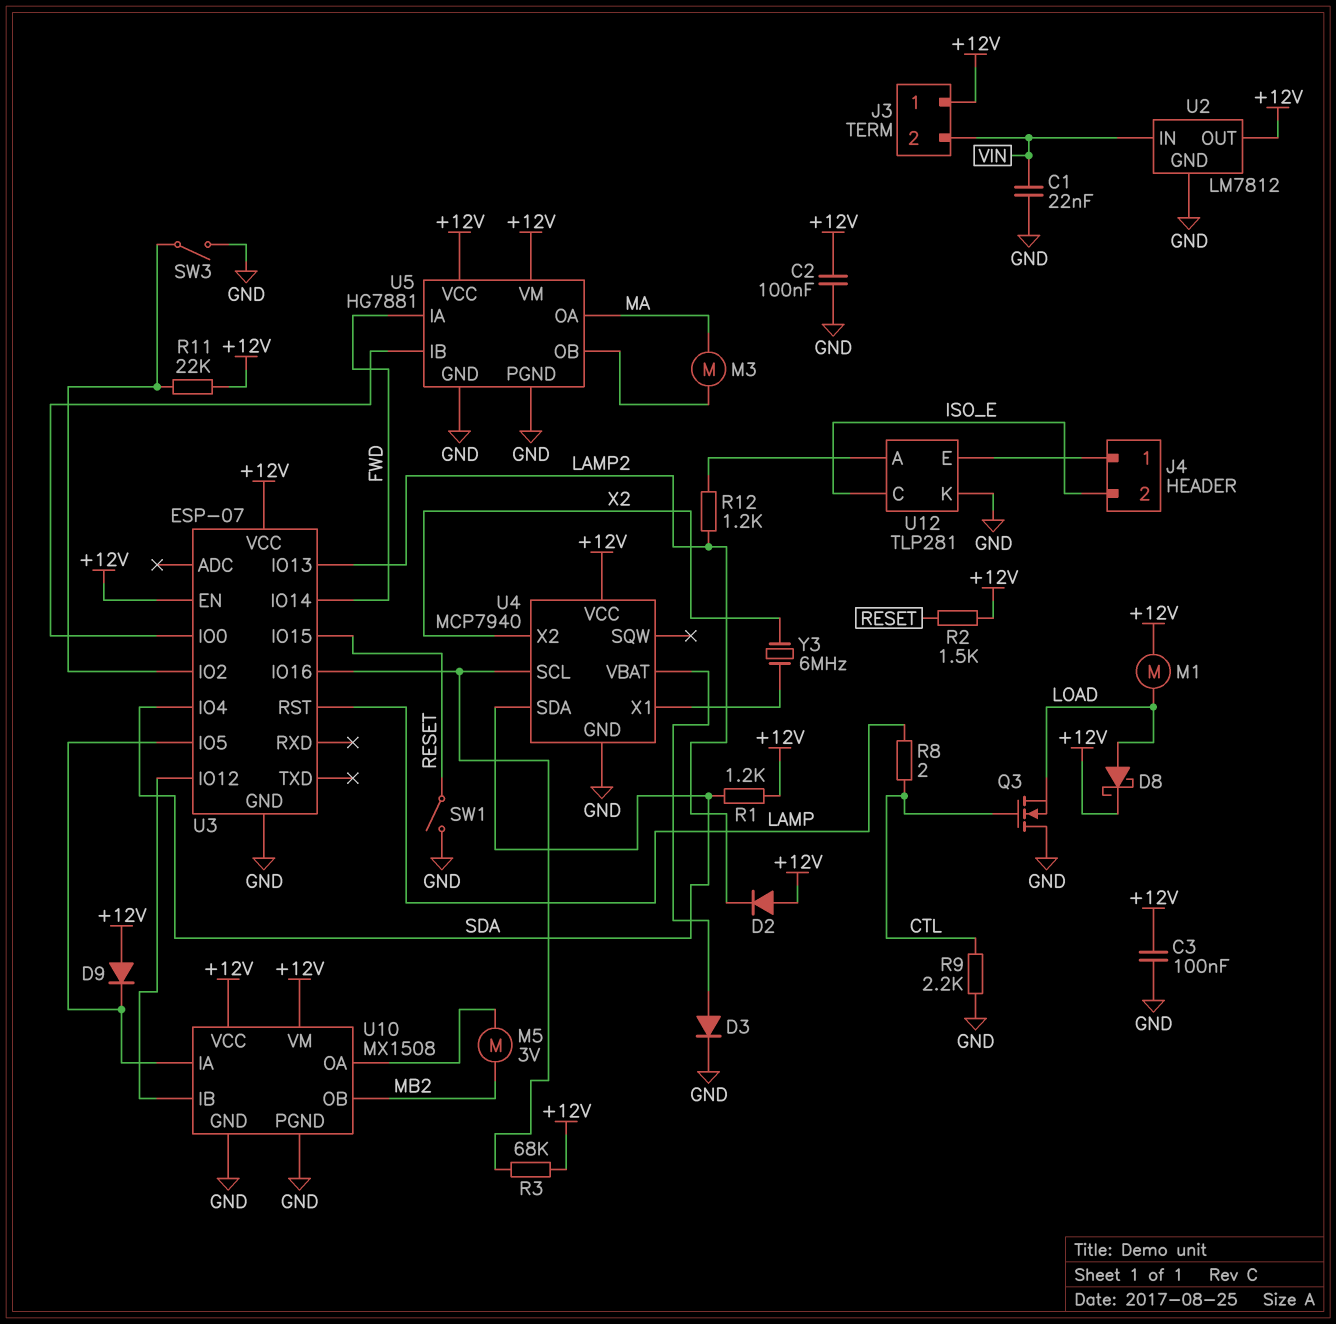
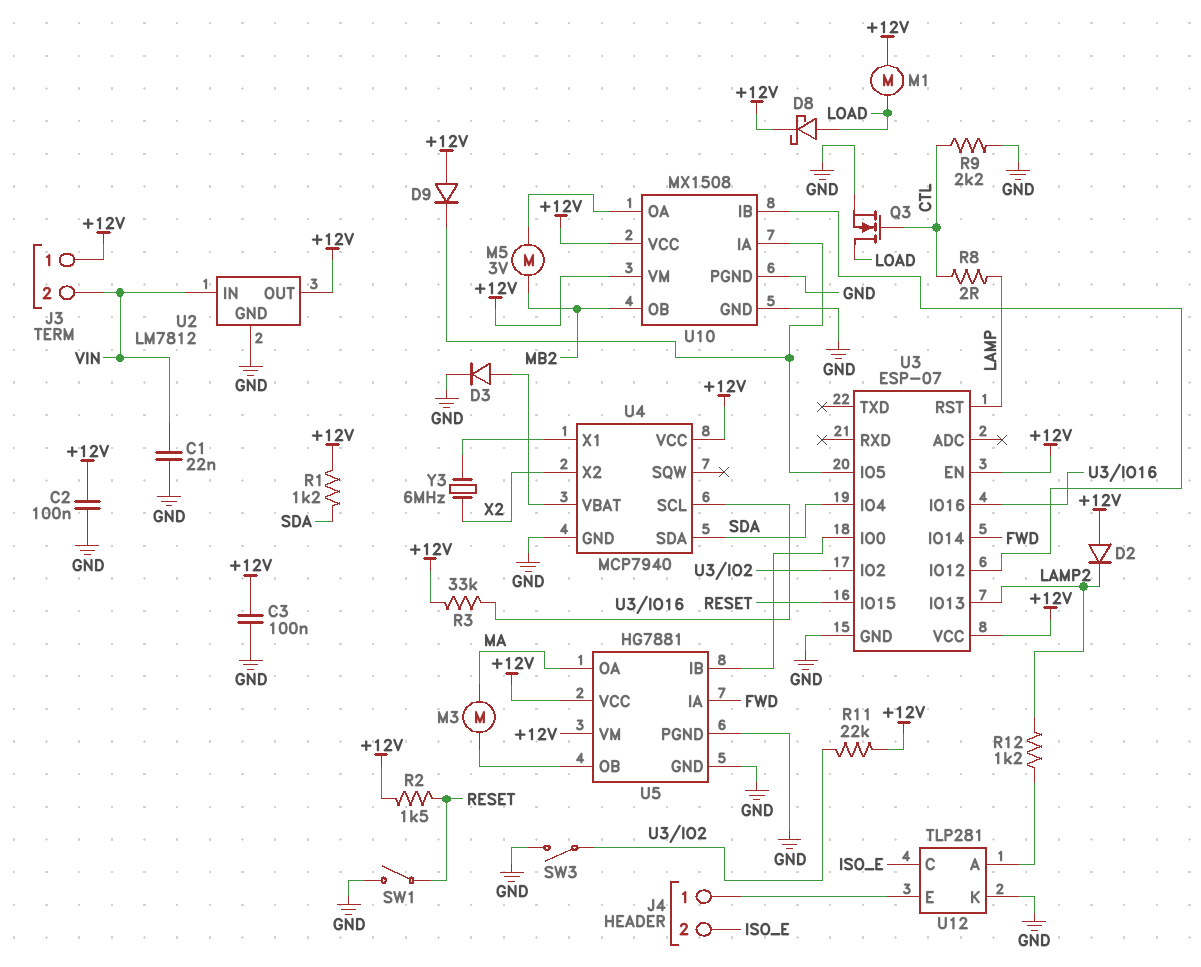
Q3: NMOS (G CTL, D GND, S LOAD) -> NMOS (G CTL, D LOAD, S GND)
R3: 68k (+12V, U3/IO16) -> 33k (+12V, U3/IO16)

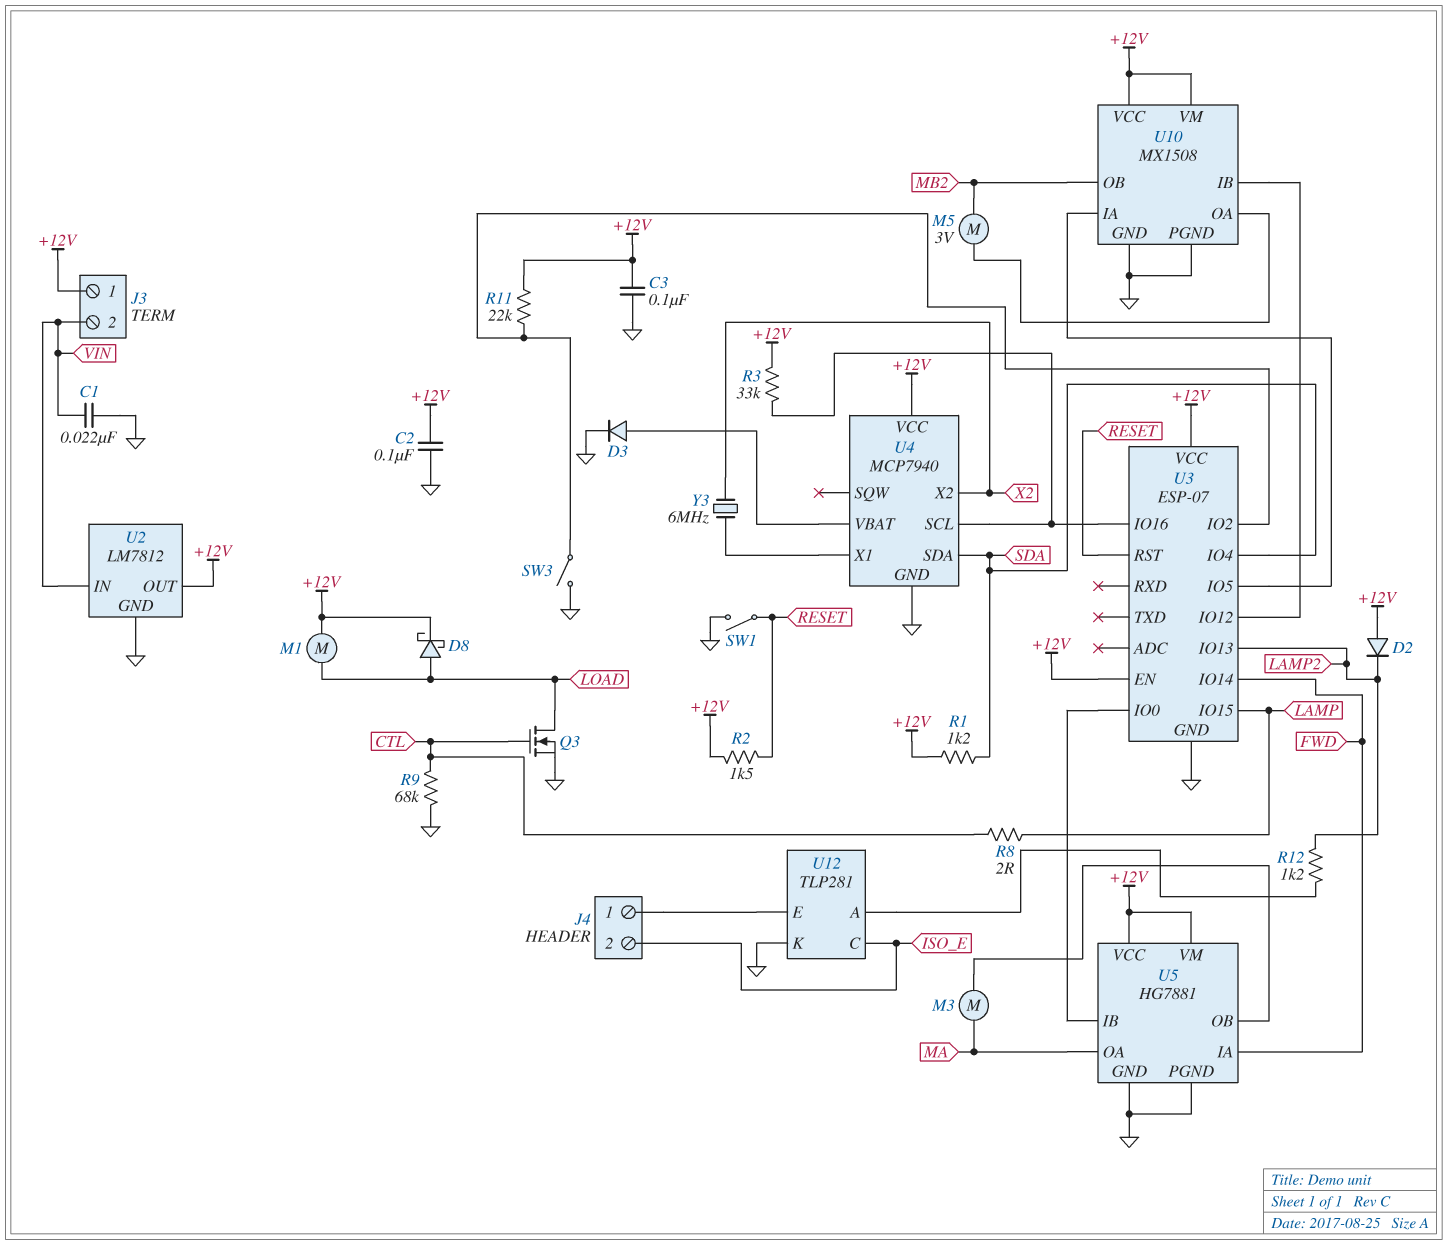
D9: diode (A +12V, K U3/IO5) -> none
R9: 2.2k (CTL, GND) -> 68k (CTL, GND)
U3 pin IO15: RESET -> LAMP
U3 pin RST: LAMP -> RESET

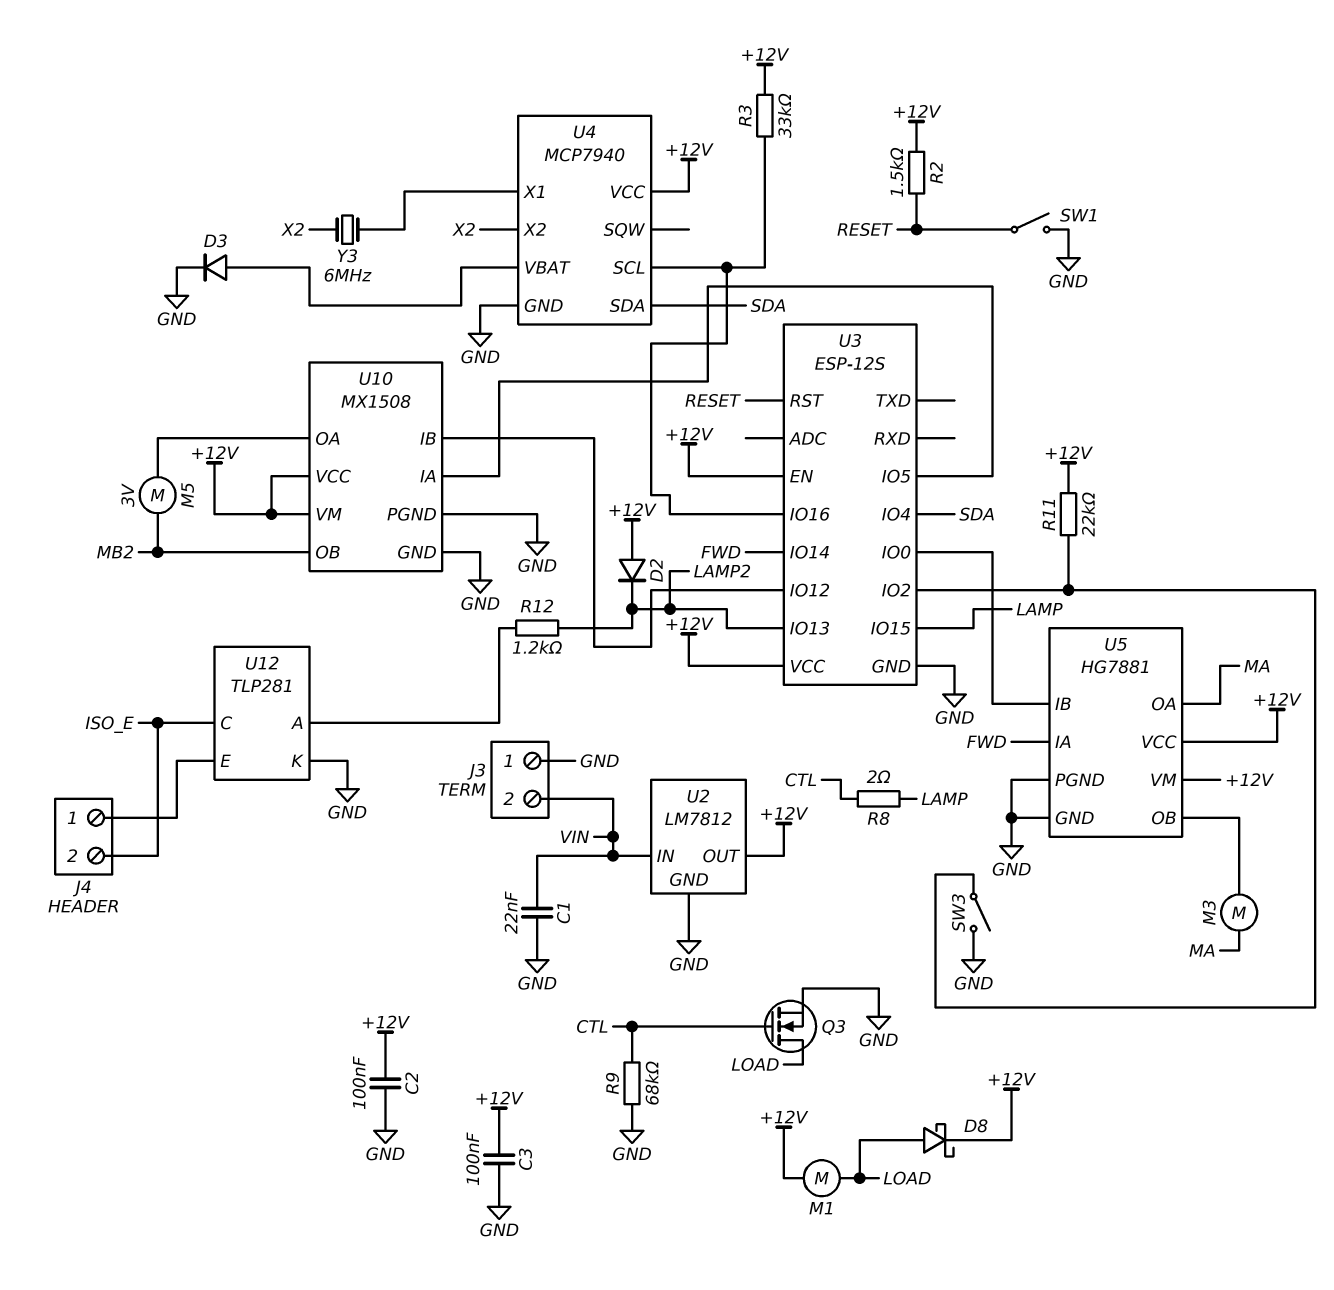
J3 pin 1: +12V -> GND
R1: 1.2k (+12V, SDA) -> none
U3: ESP-07 -> ESP-12S

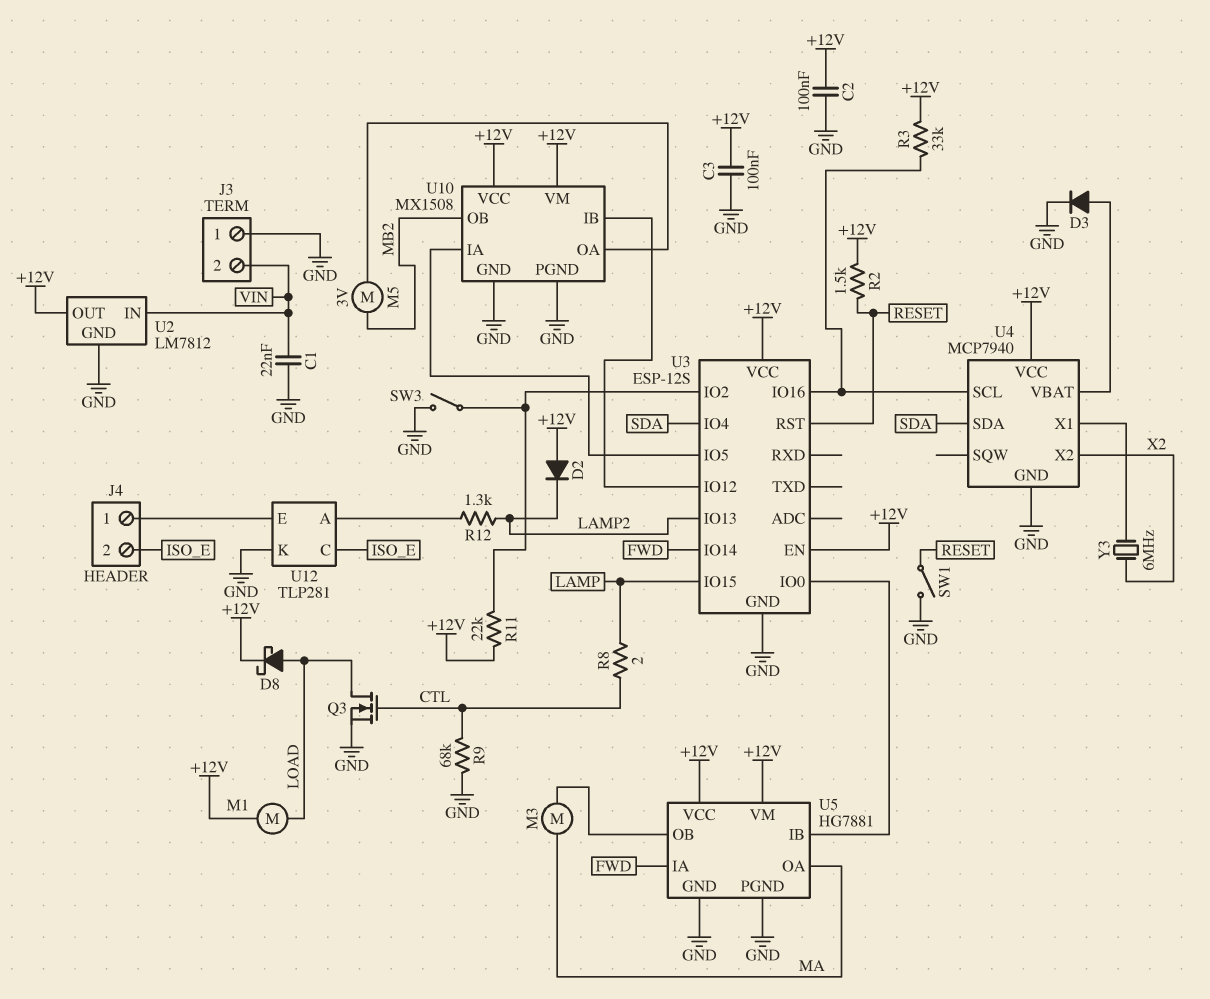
R12: 1.2k (LAMP2, U12/A) -> 1.3k (LAMP2, U12/A)

